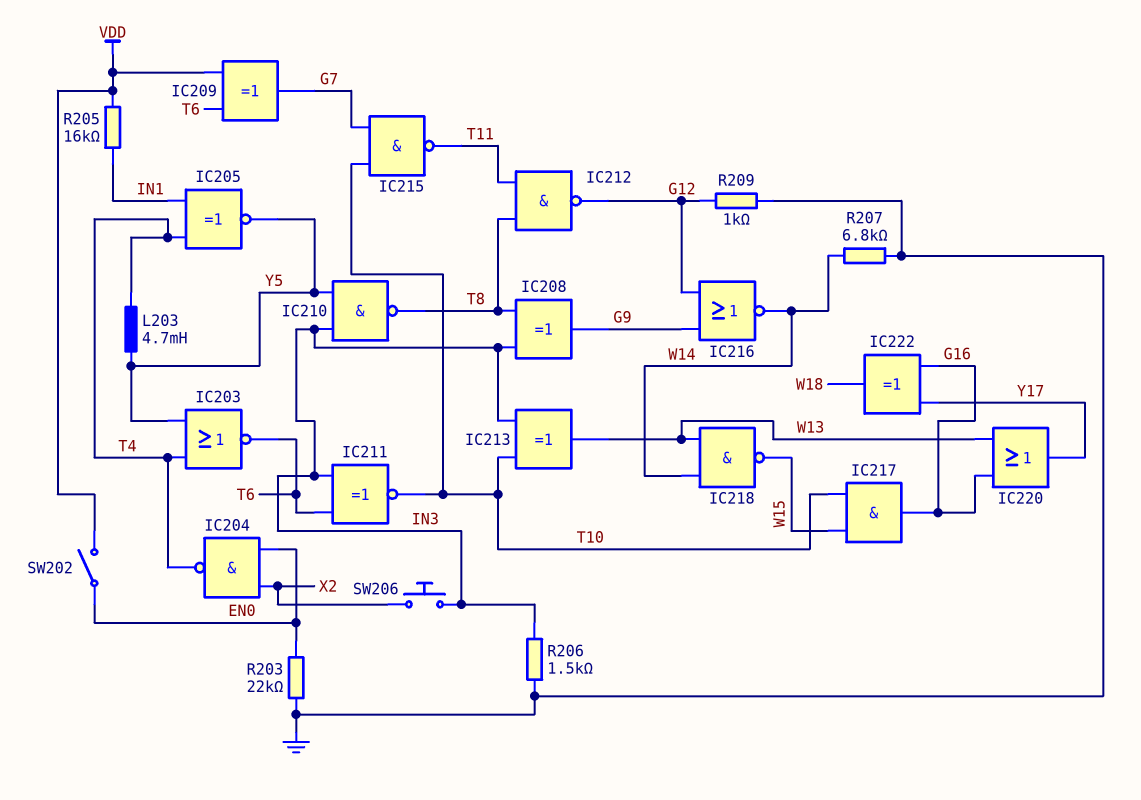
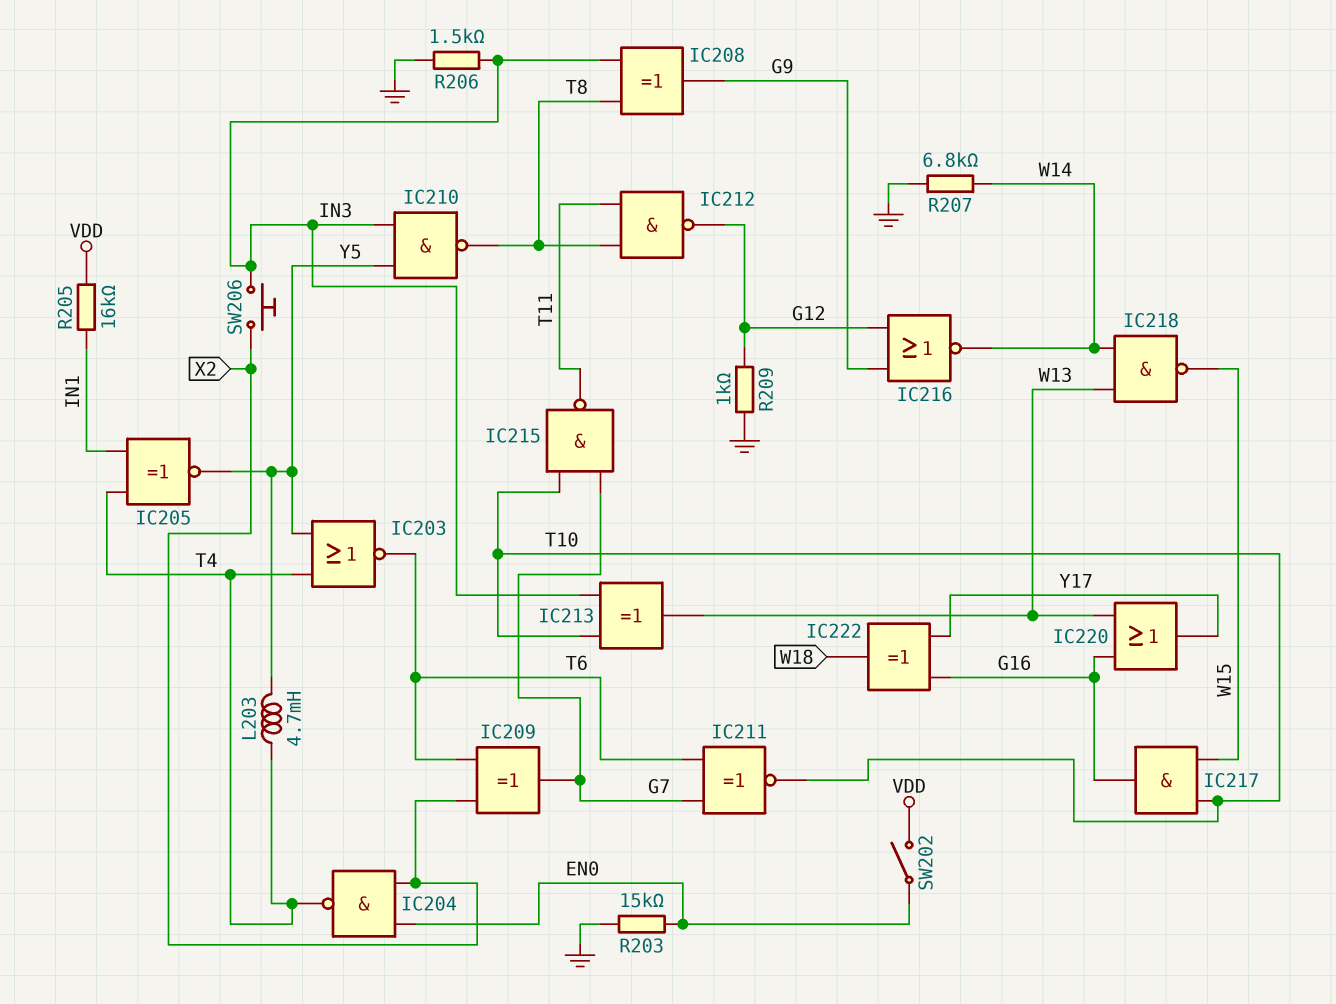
IC209: XOR (in T6, in VDD, out G7) -> XOR (in T6, in X2, out G7)
IC211: XNOR (in IN3, in T6, out T10) -> XNOR (in G7, in T6, out T10)
R203: 22k (EN0, GND) -> 15k (EN0, GND)

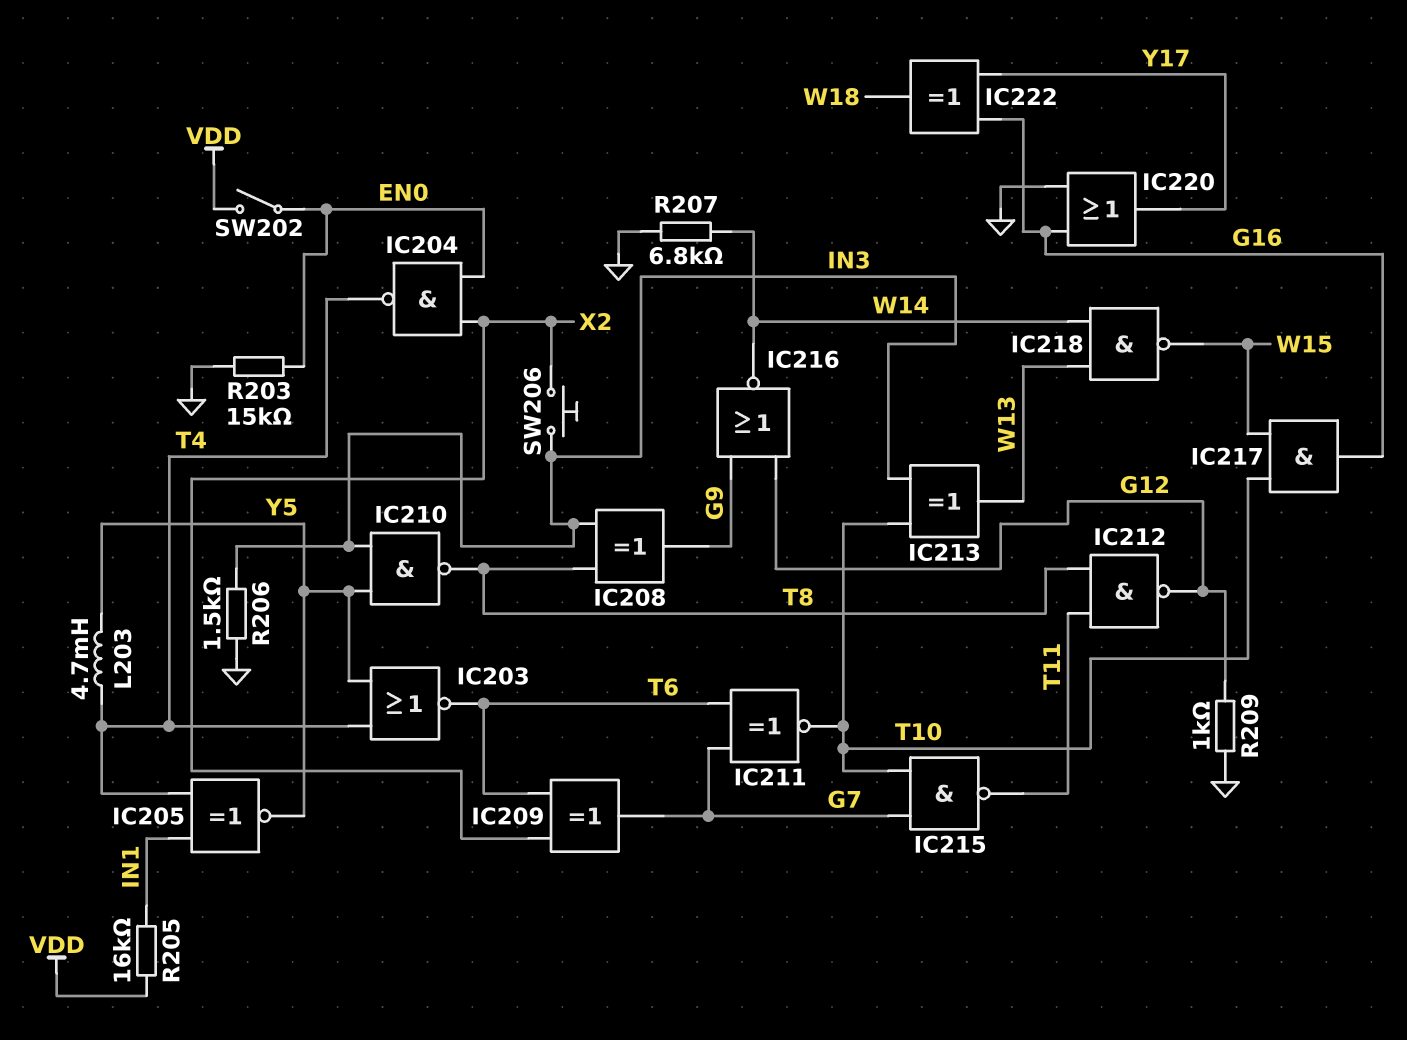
IC220: OR (in G16, in W13, out Y17) -> OR (in G16, in GND, out Y17)

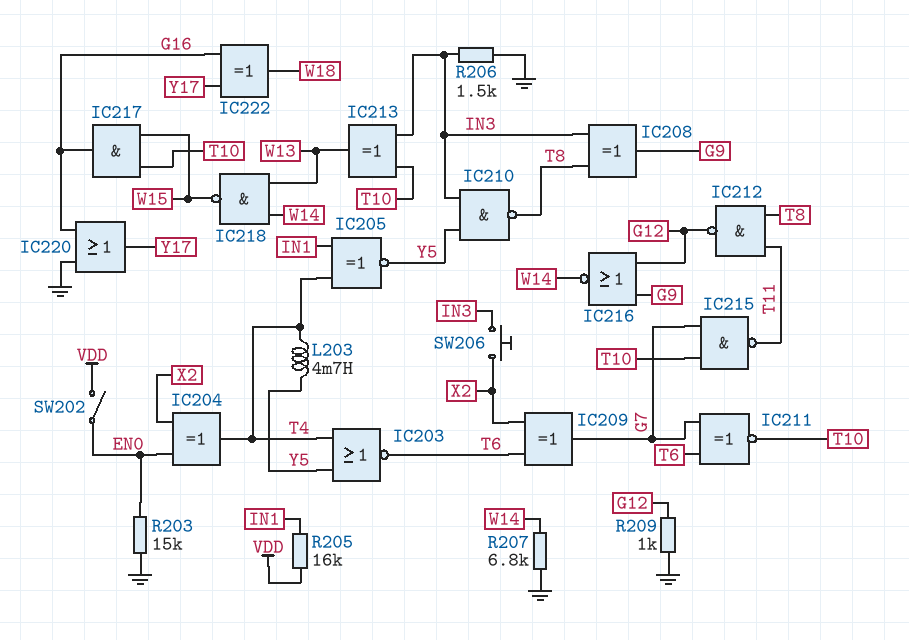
IC204: NAND (in EN0, in X2, out T4) -> XOR (in EN0, in X2, out T4)

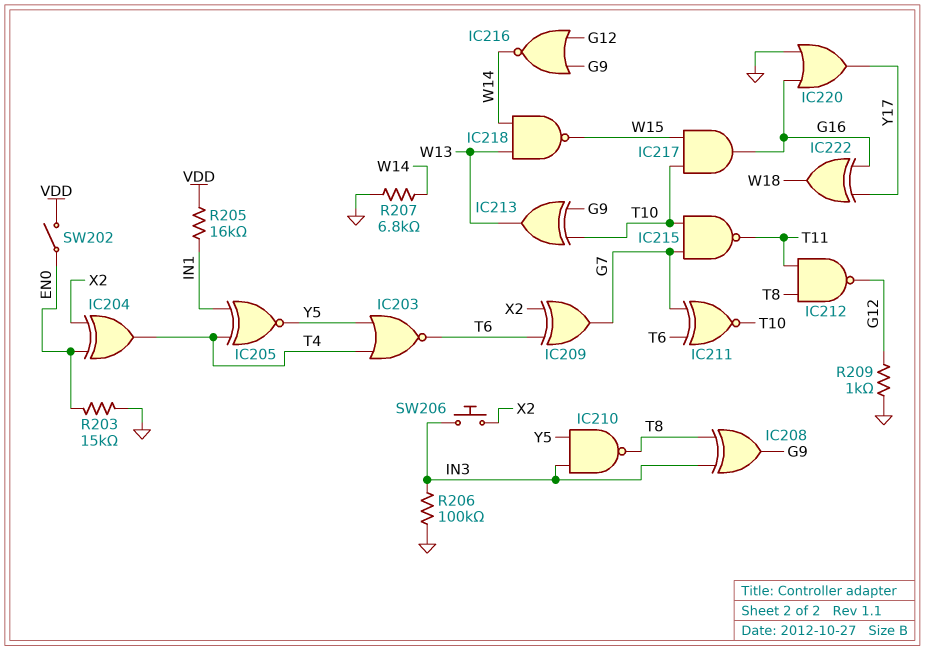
IC213: XOR (in IN3, in T10, out W13) -> XOR (in G9, in T10, out W13)
L203: 4.7mH (T4, Y5) -> none
R206: 1.5k (GND, IN3) -> 100k (GND, IN3)

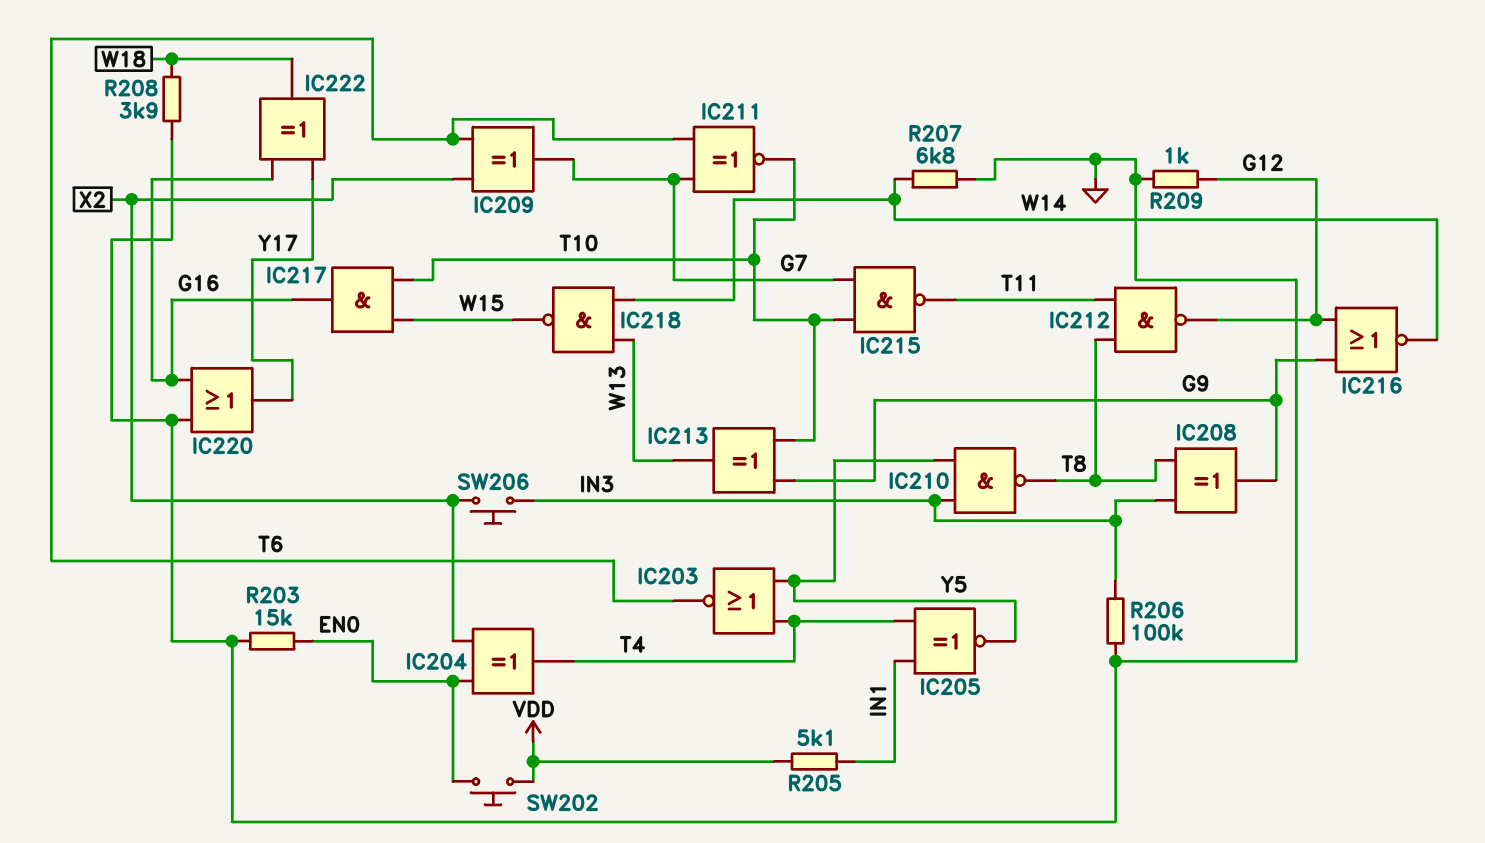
R205: 16k (IN1, VDD) -> 5.1k (IN1, VDD)
R208: none -> 3.9k (GND, W18)
SW202: switch (EN0, VDD) -> button (EN0, VDD)

